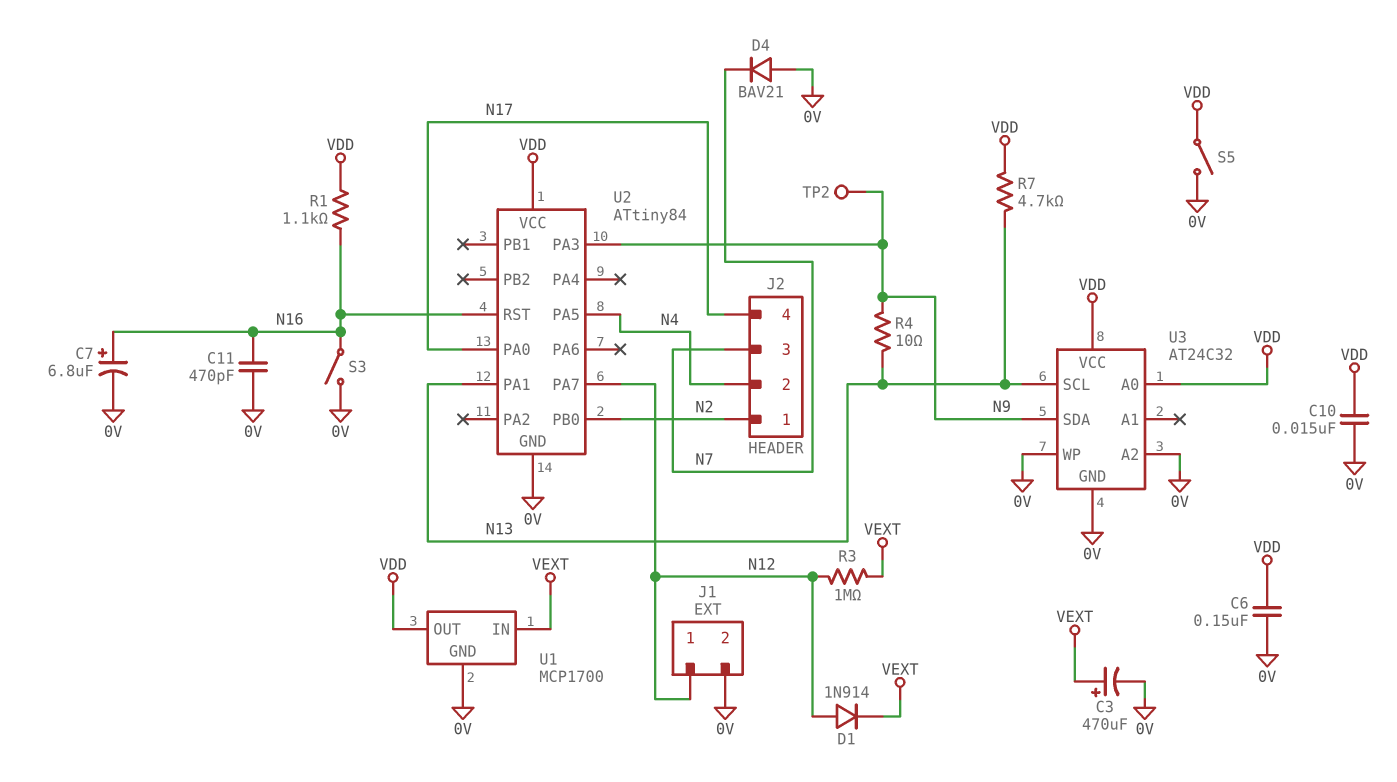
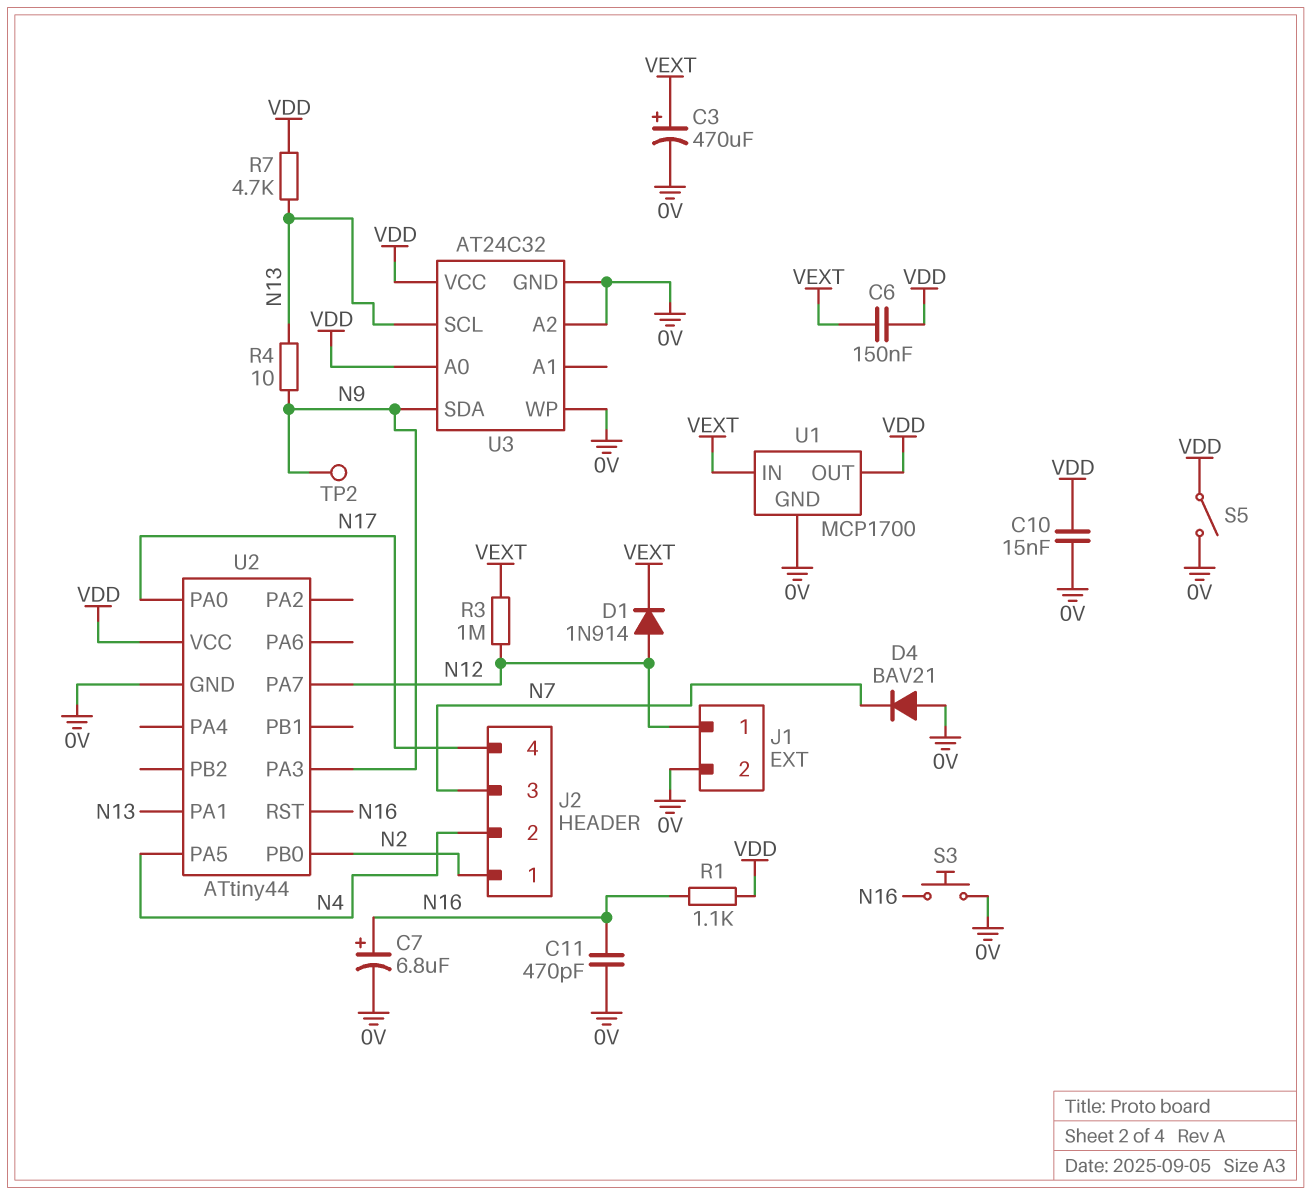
C6: 150nF (0V, VDD) -> 150nF (VDD, VEXT)
S3: switch (0V, N16) -> button (0V, N16)
U2: ATtiny84 -> ATtiny44

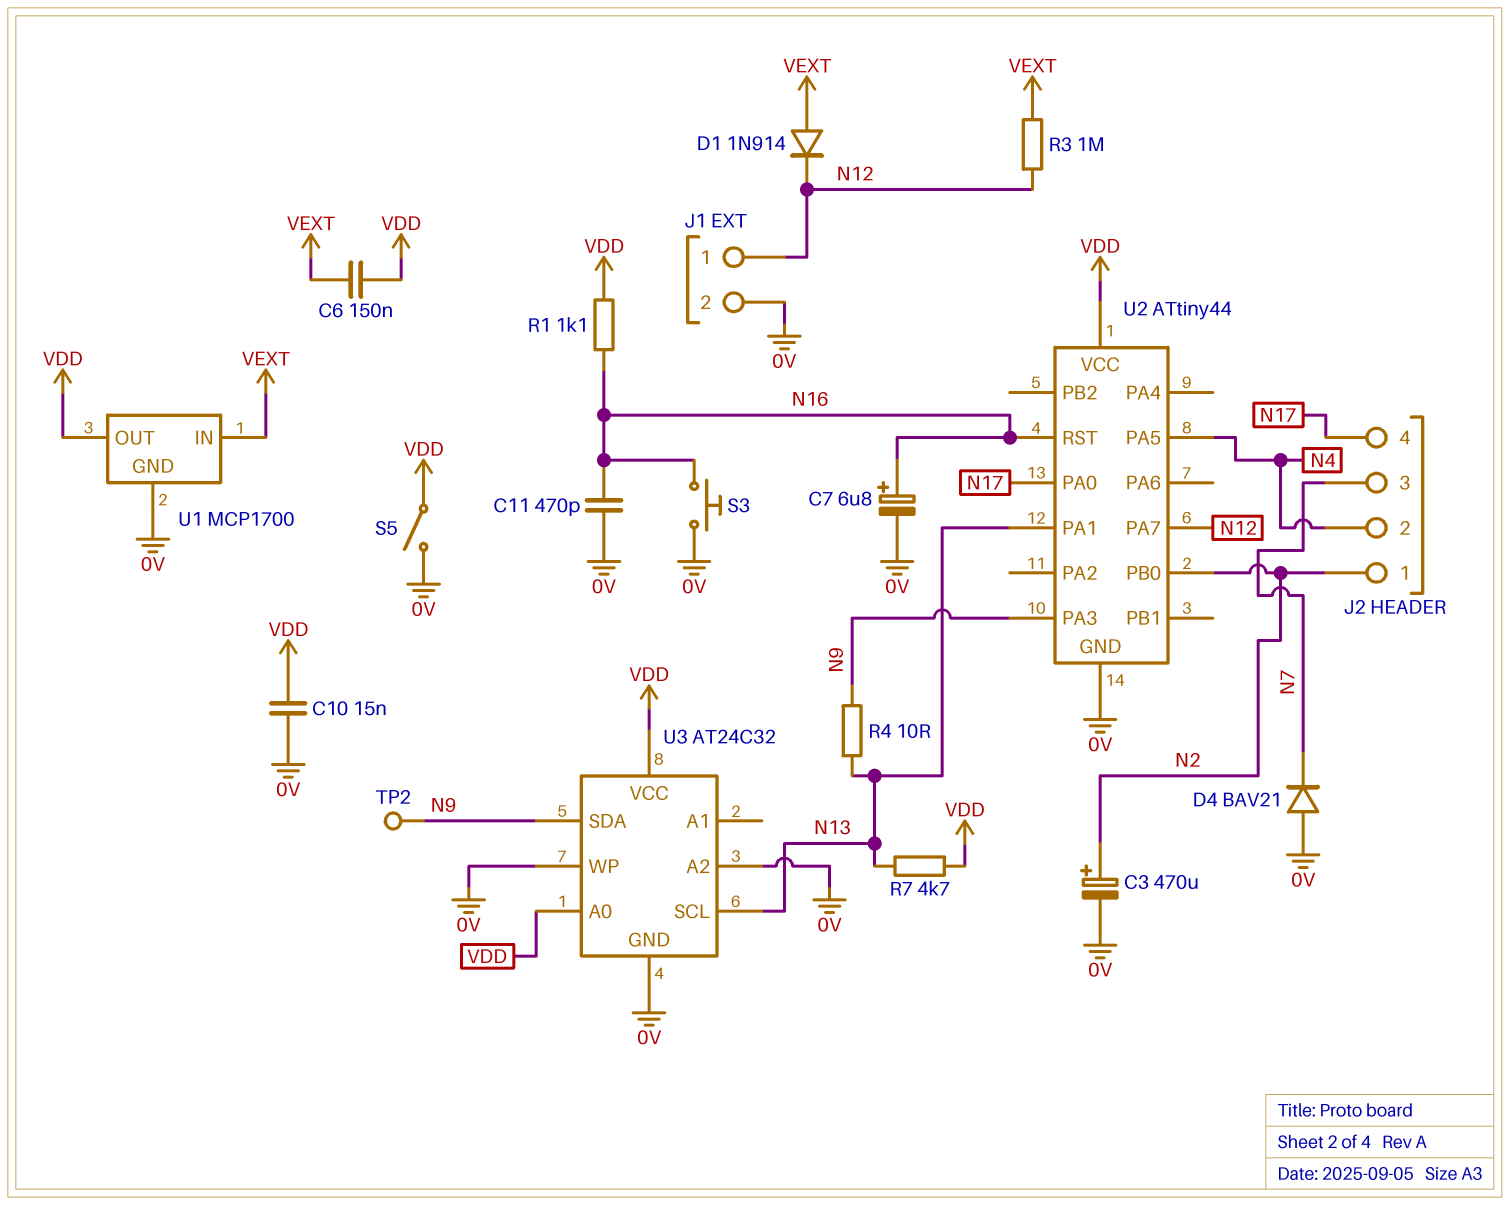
C3: 470uF (plus VEXT, minus 0V) -> 470uF (plus N2, minus 0V)
D1: diode 1N914 (A N12, K VEXT) -> diode 1N914 (A VEXT, K N12)

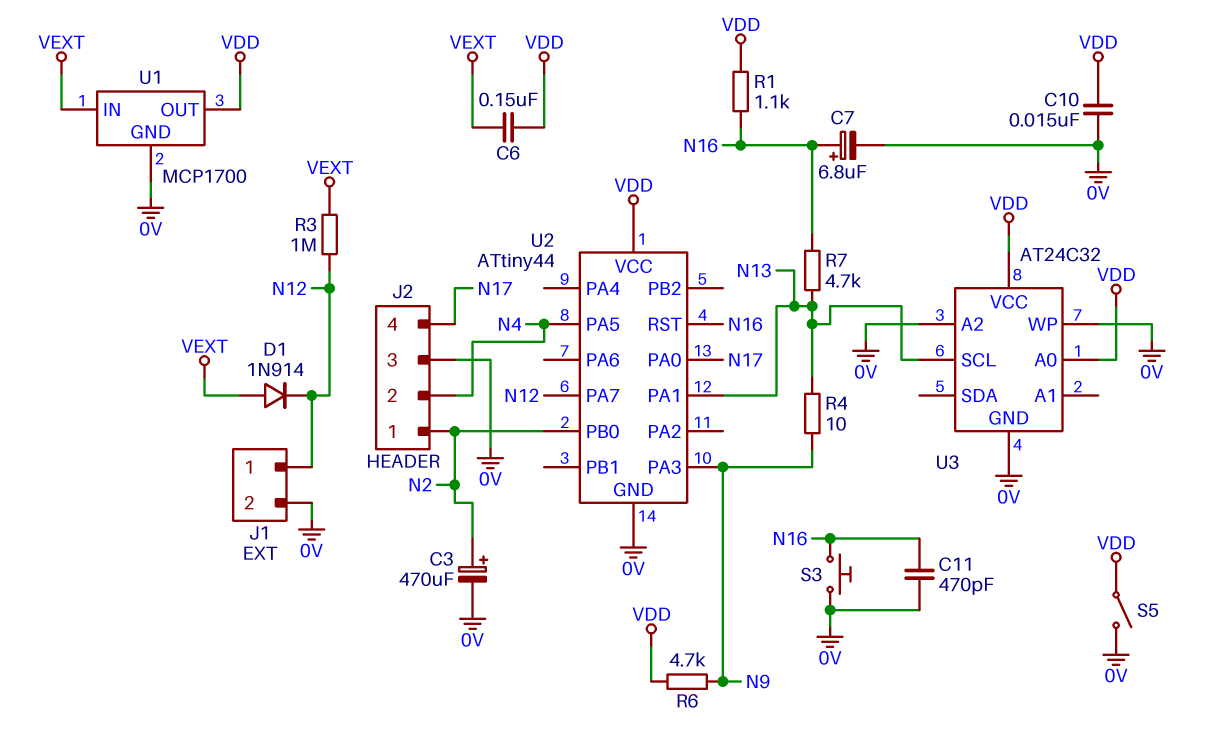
D4: diode BAV21 (A 0V, K N7) -> none
J2 pin 3: N7 -> 0V
R6: none -> 4.7k (N9, VDD)
R7: 4.7k (N13, VDD) -> 4.7k (N13, N16)
TP2: test point (N9) -> none
U3 pin SDA: N9 -> none

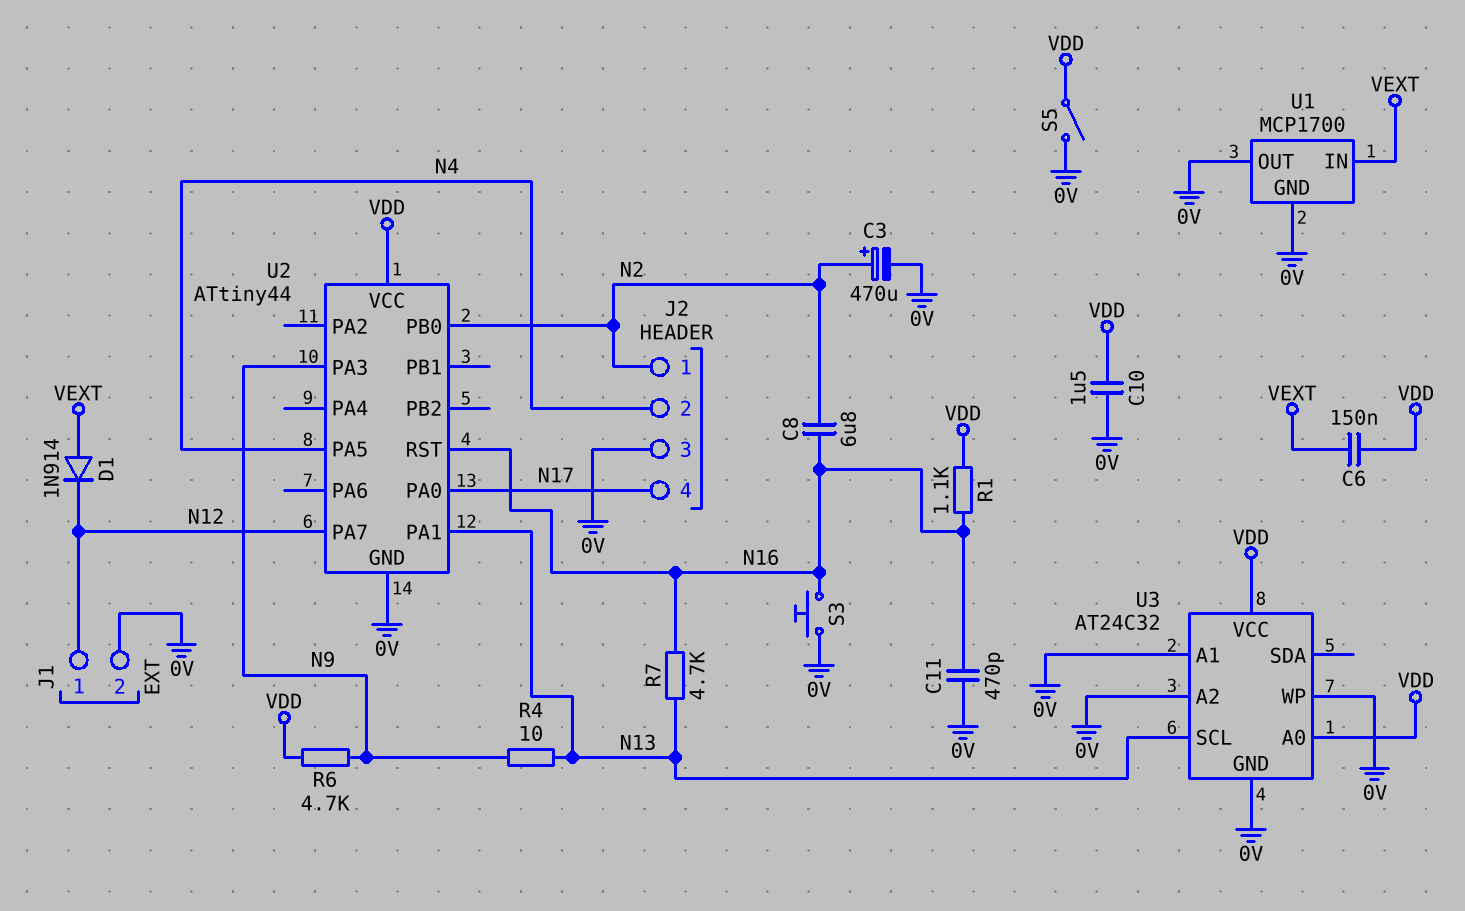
C7: 6.8uF (plus N16, minus 0V) -> none
C8: none -> 6.8uF (N2, N16)
C10: 15nF (0V, VDD) -> 1.5uF (0V, VDD)
R3: 1M (N12, VEXT) -> none
U1 pin OUT: VDD -> 0V
U3 pin A1: none -> 0V

